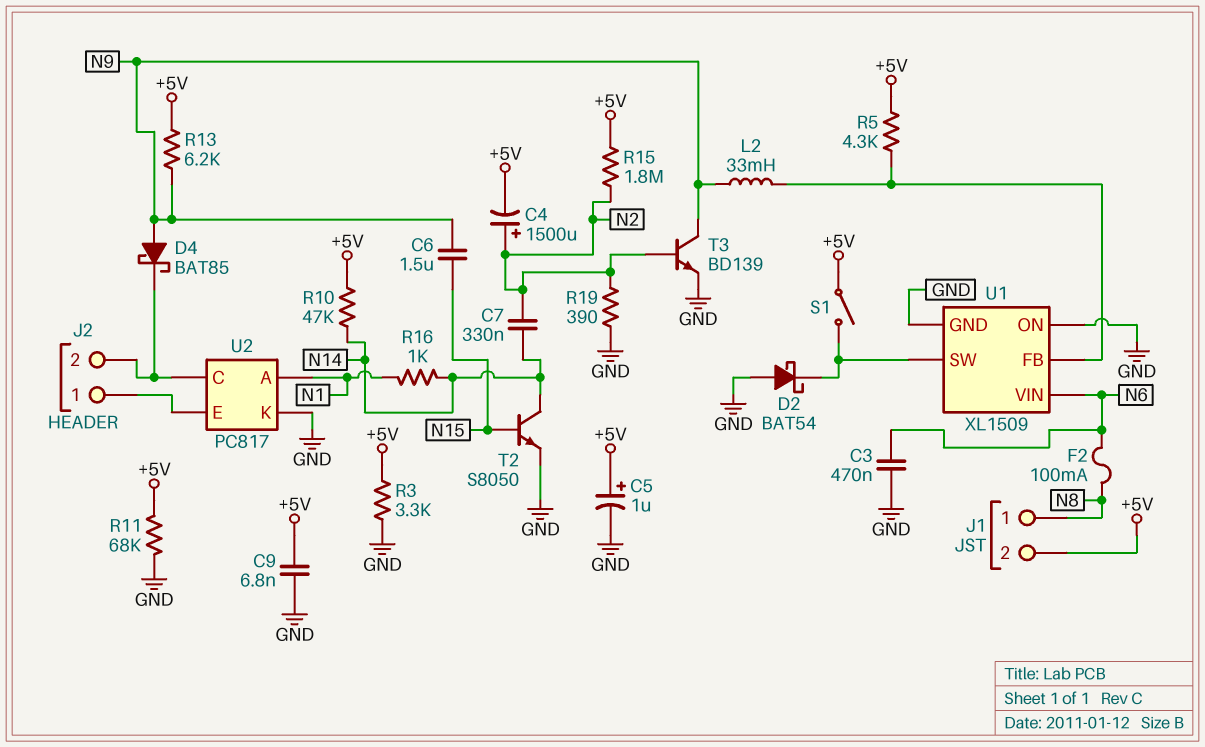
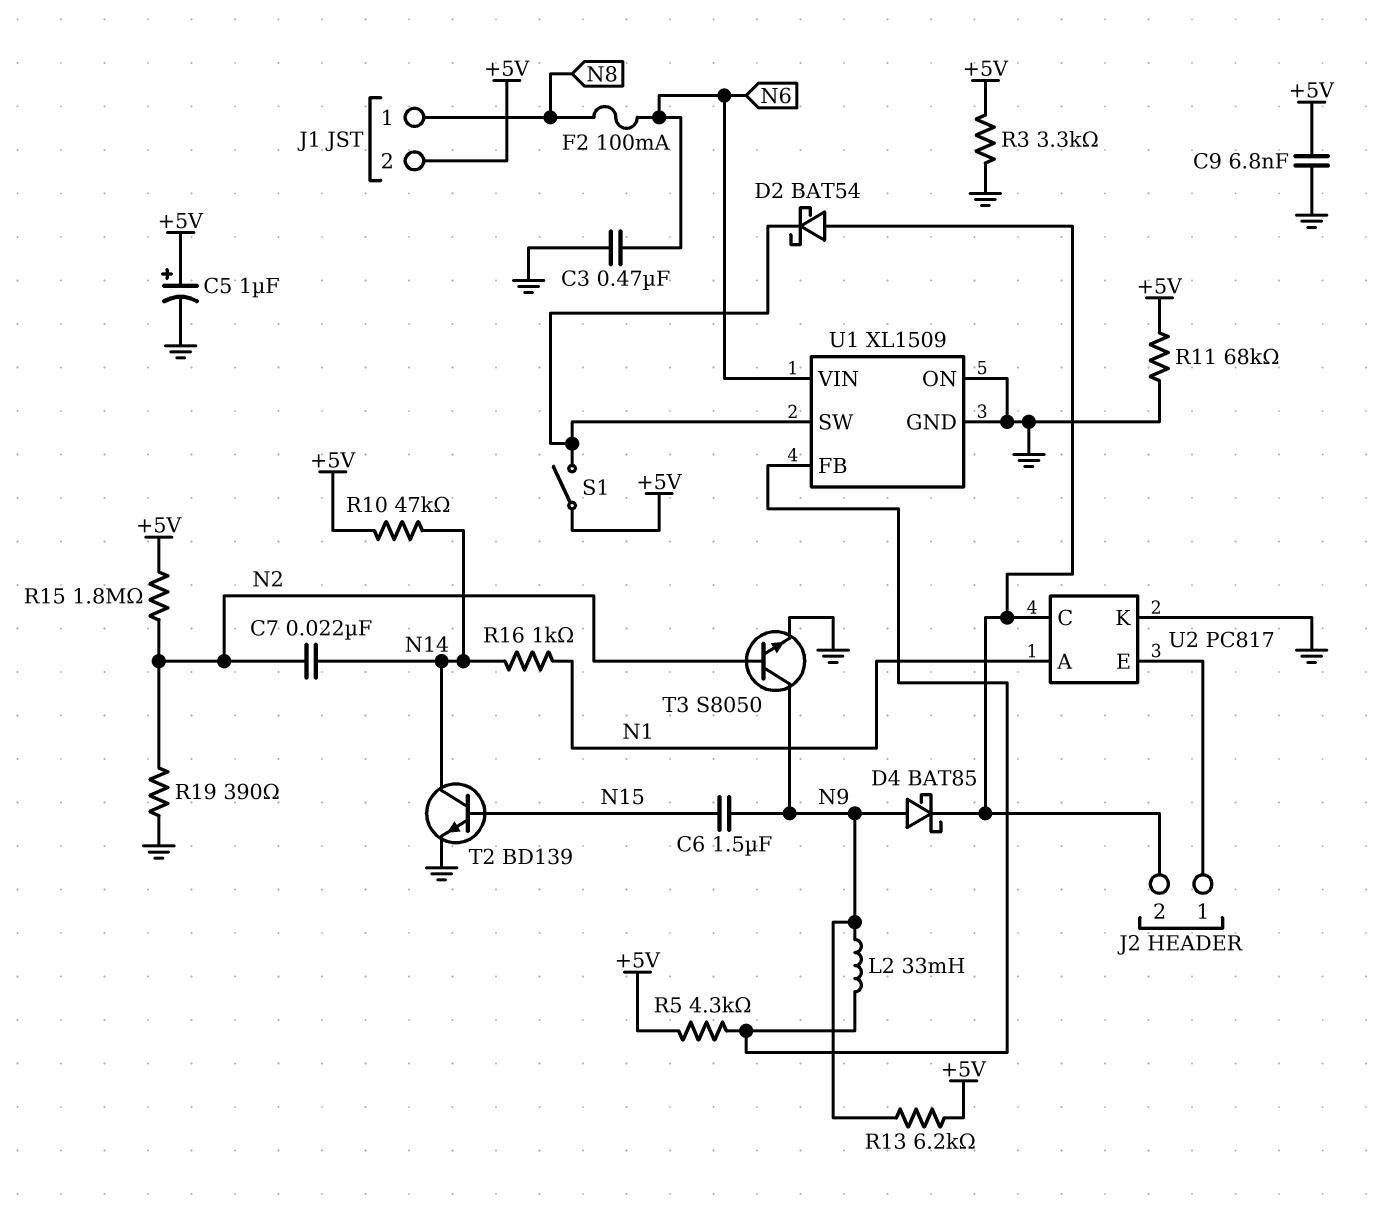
C4: 1500uF (plus N2, minus +5V) -> none
C7: 330nF (N2, N14) -> 22nF (N2, N14)
D2: schottky BAT54 (A GND, K U1/SW) -> schottky BAT54 (A J2/2, K U1/SW)
T2: NPN S8050 (B N15, C N14, E GND) -> NPN BD139 (B N15, C N14, E GND)
T3: NPN BD139 (B N2, C N9, E GND) -> NPN S8050 (B N2, C N9, E GND)

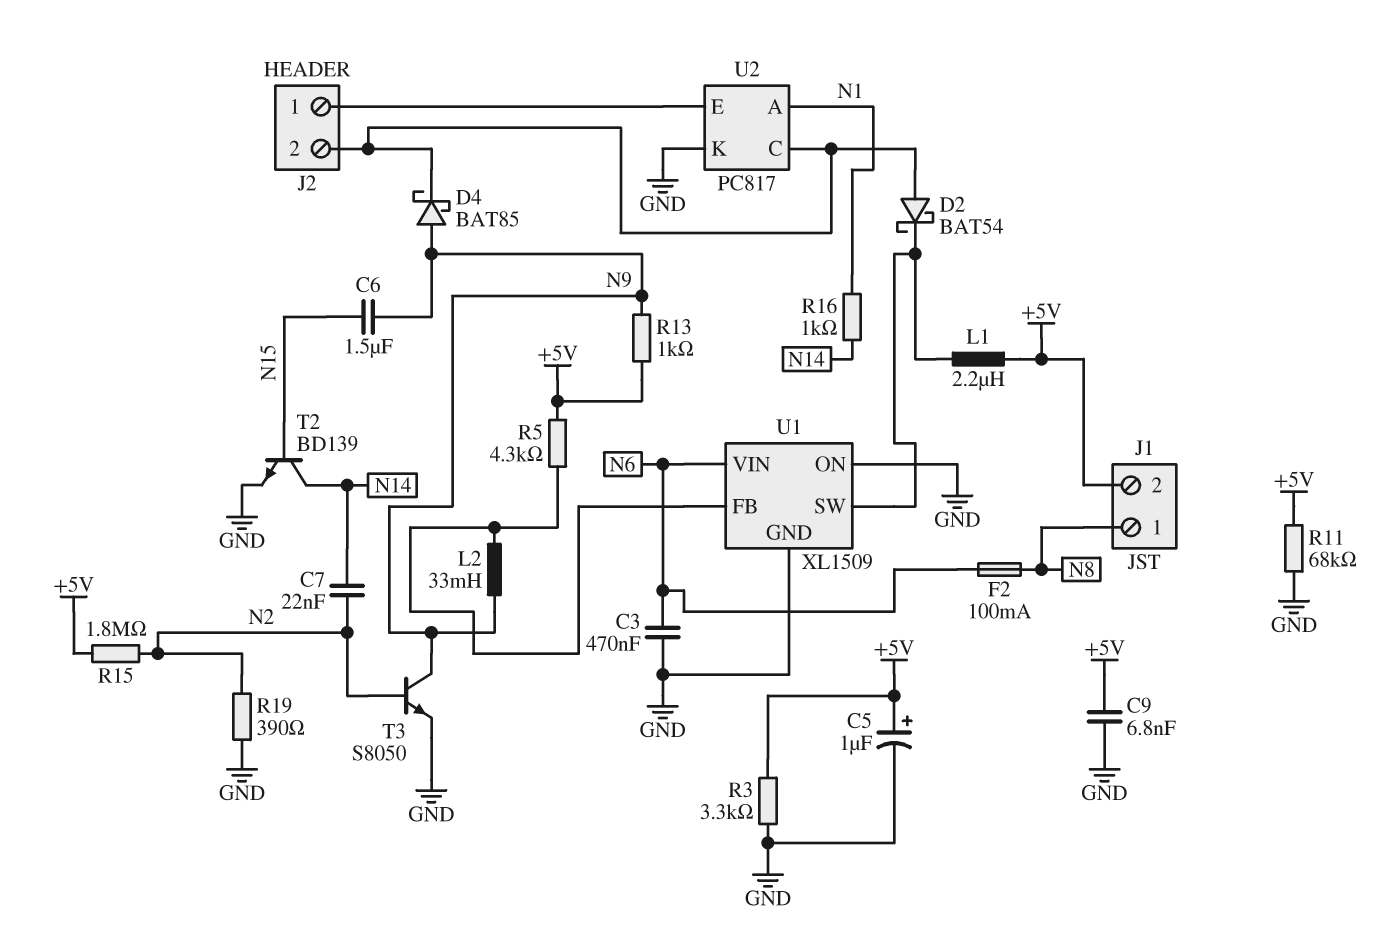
L1: none -> 2.2uH (+5V, U1/SW)
R10: 47k (+5V, N14) -> none
R13: 6.2k (+5V, N9) -> 1k (+5V, N9)
S1: switch (+5V, U1/SW) -> none

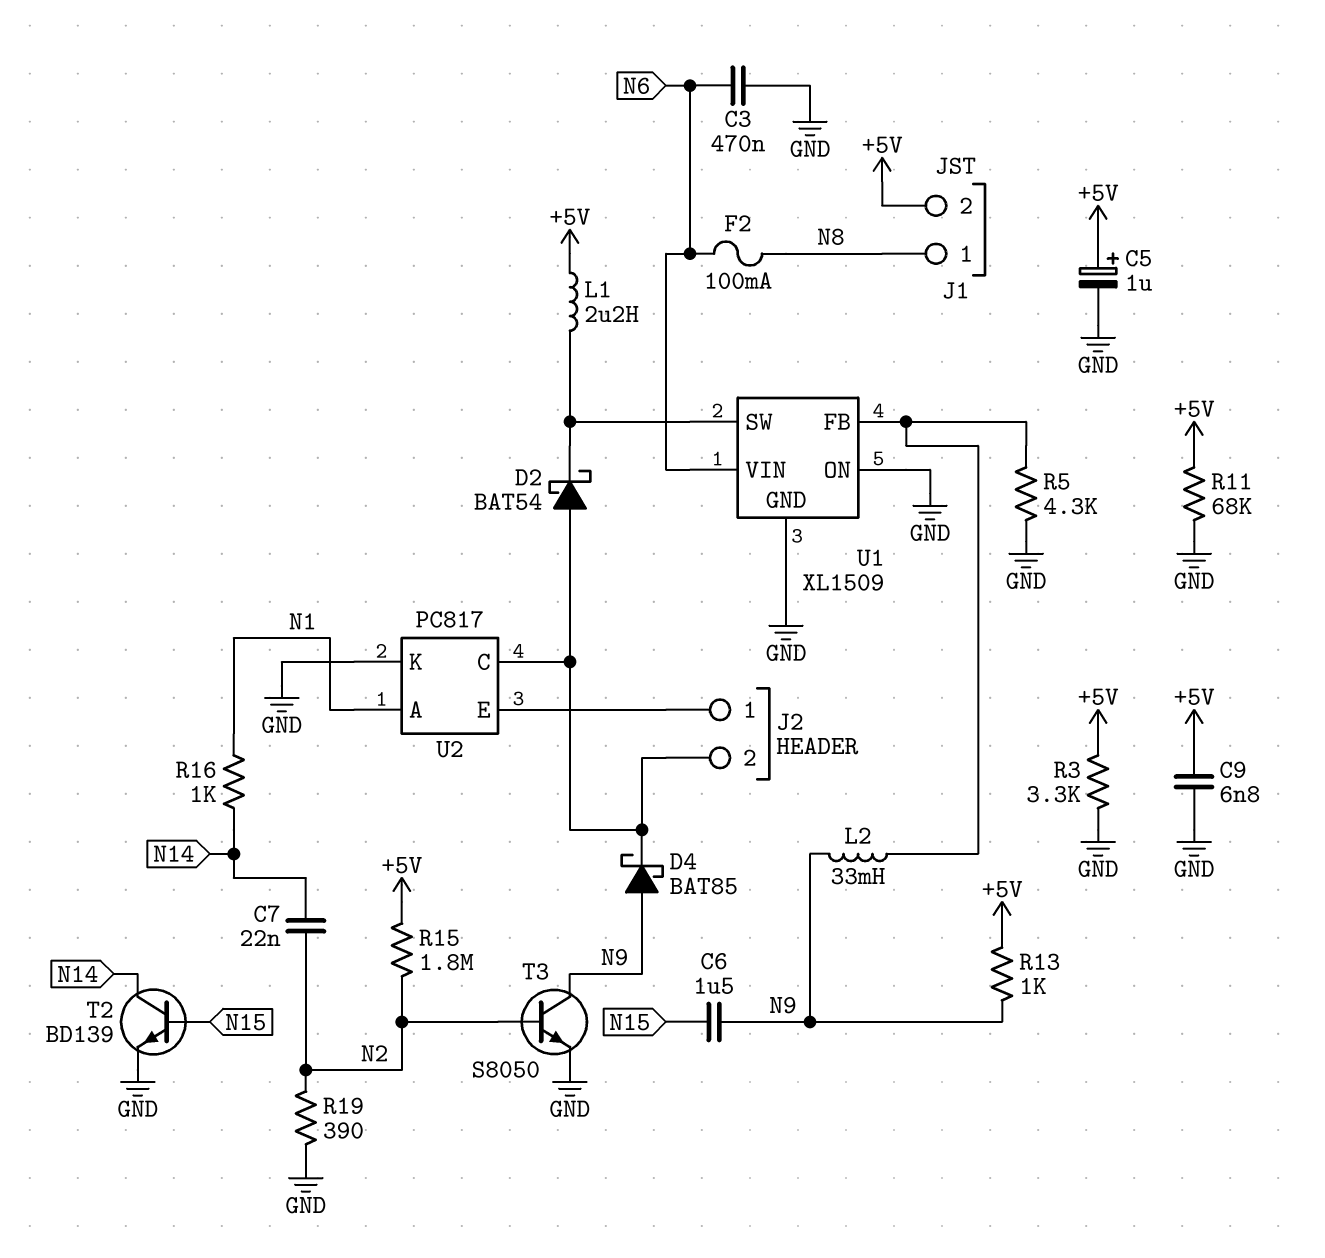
R5: 4.3k (+5V, U1/FB) -> 4.3k (GND, U1/FB)

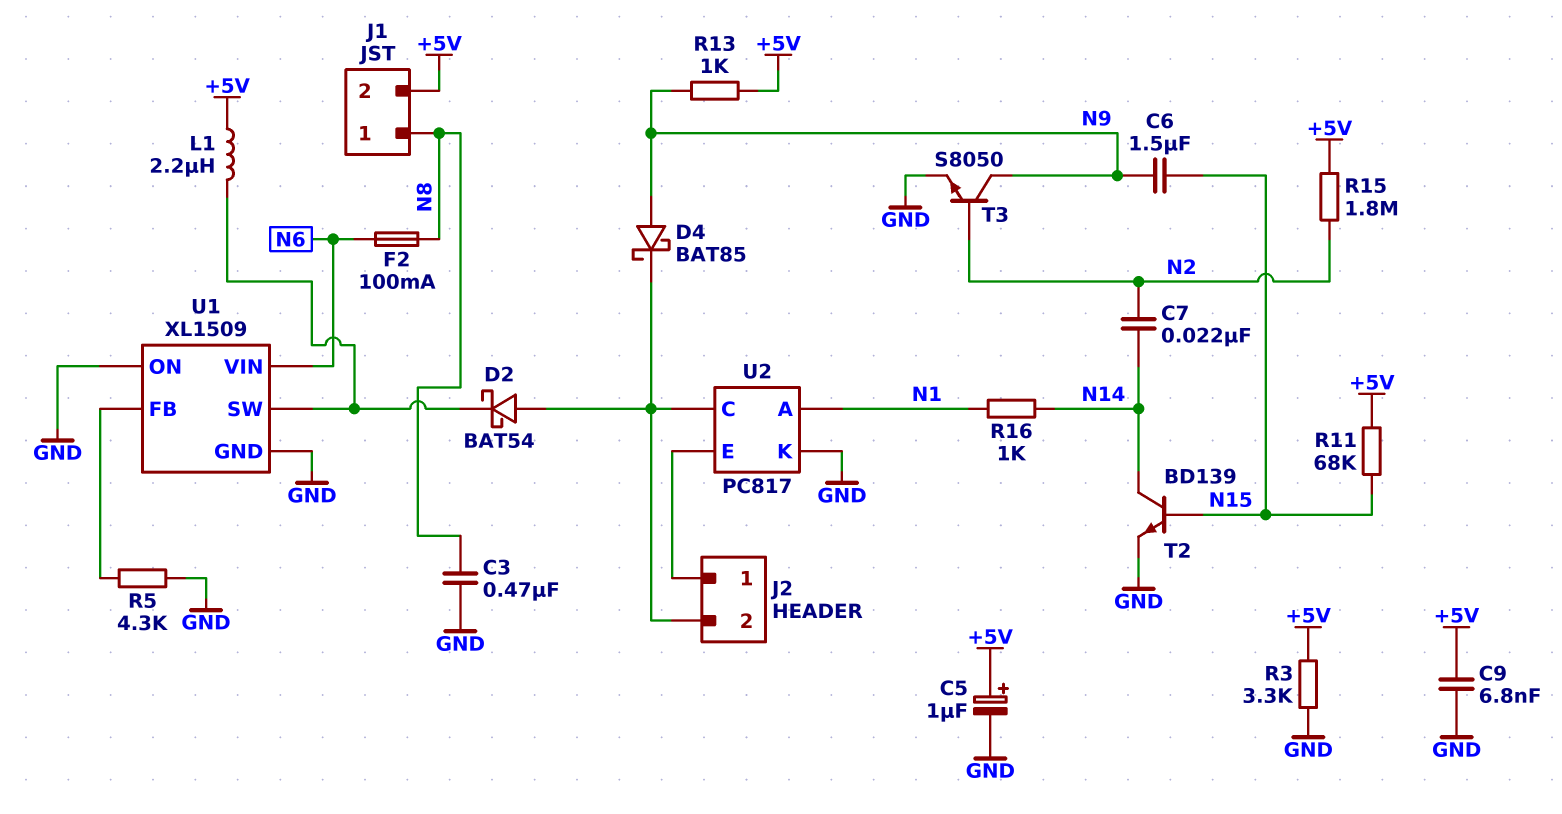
C3: 470nF (GND, N6) -> 470nF (GND, N8)
L2: 33mH (N9, U1/FB) -> none
R11: 68k (+5V, GND) -> 68k (+5V, N15)
R19: 390 (GND, N2) -> none

